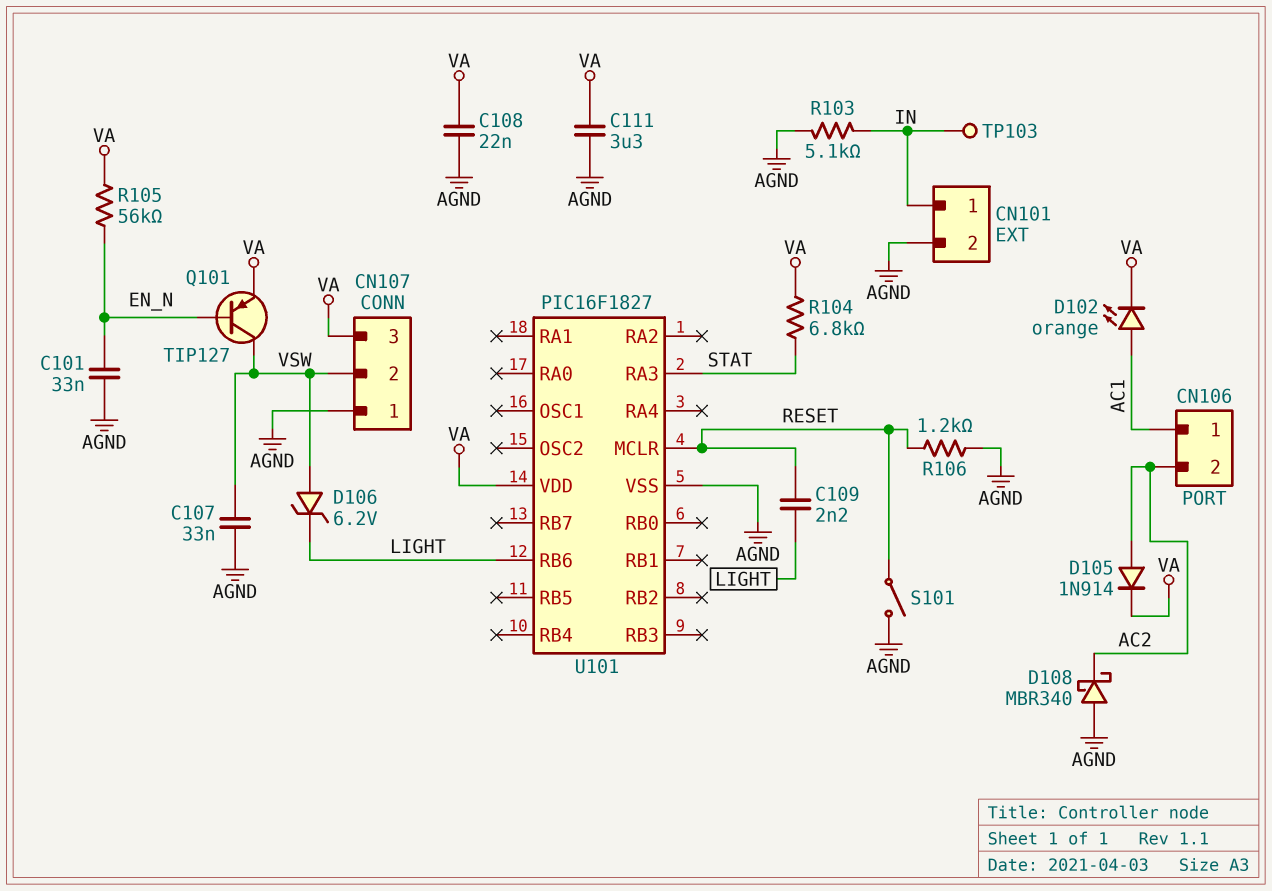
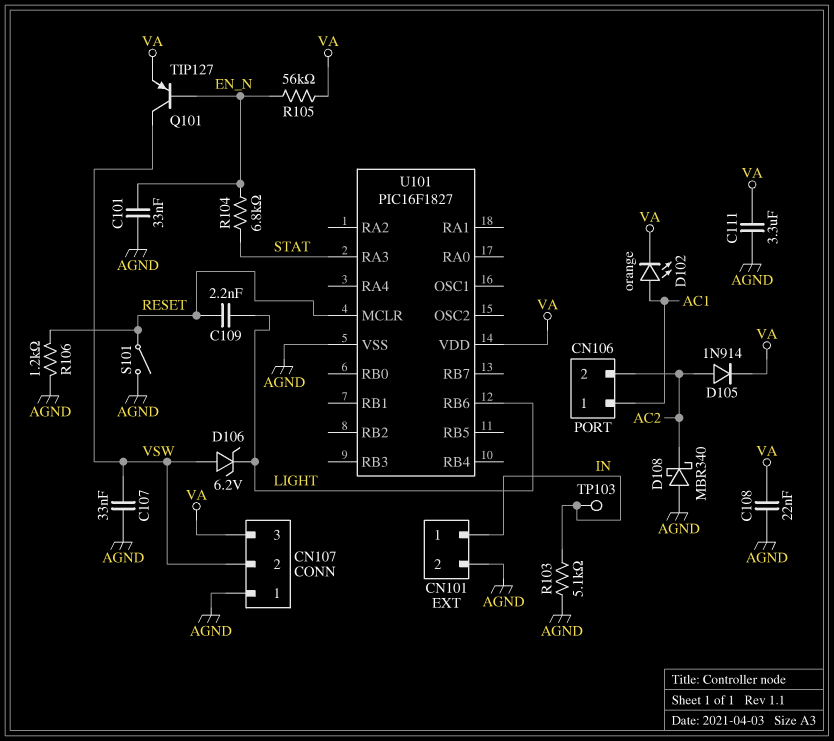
R104: 6.8k (STAT, VA) -> 6.8k (EN_N, STAT)

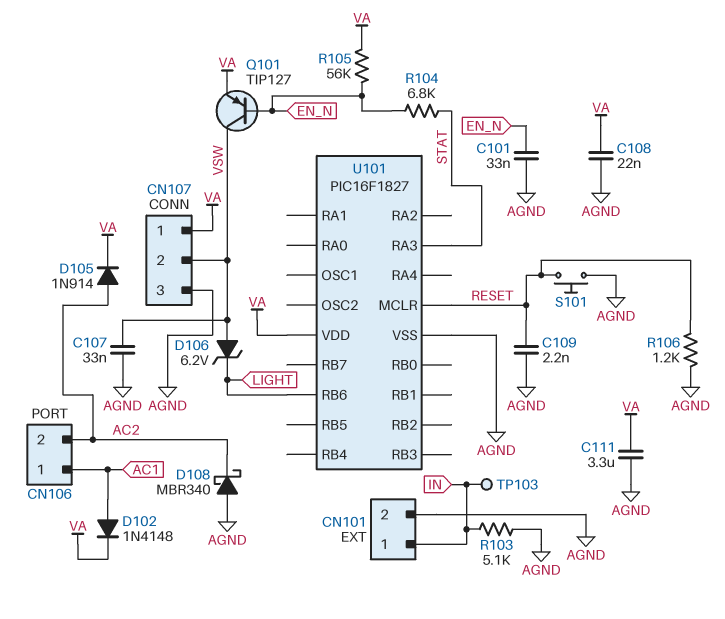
C109: 2.2nF (LIGHT, RESET) -> 2.2nF (AGND, RESET)
CN107 pin 1: AGND -> VA
CN107 pin 3: VA -> AGND
D102: LED orange (A AC1, K VA) -> diode 1N4148 (A AC1, K VA)
S101: switch (AGND, RESET) -> button (AGND, RESET)

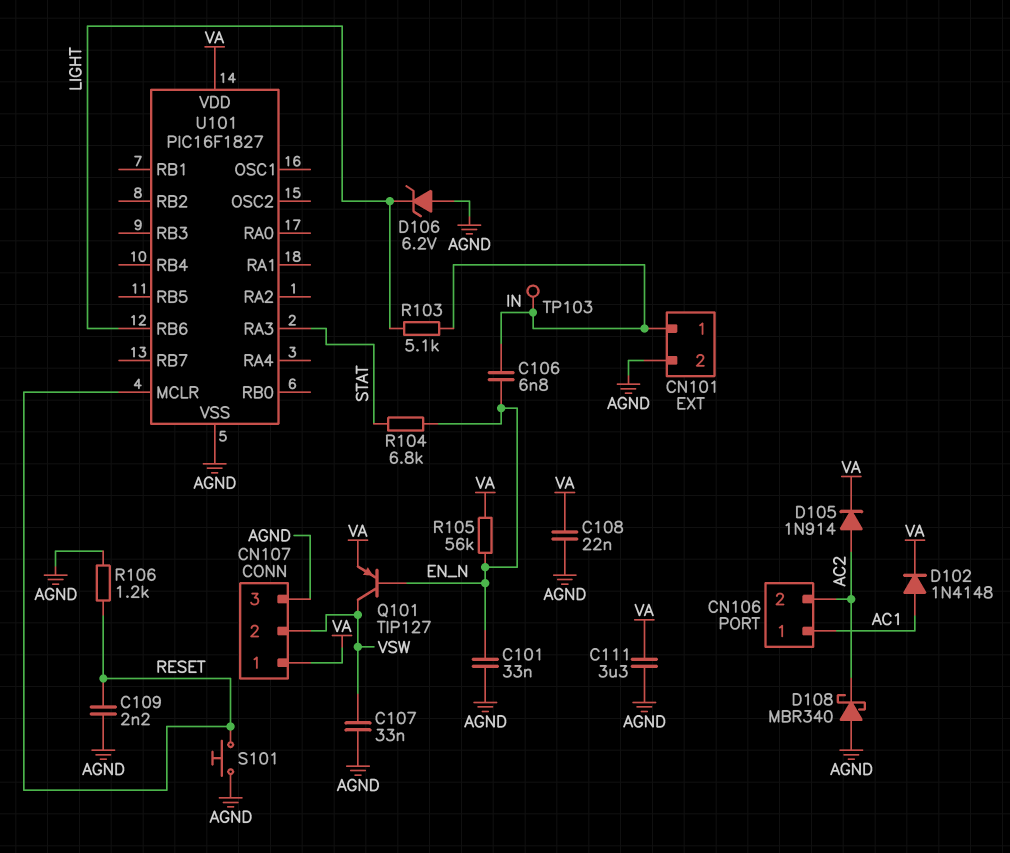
C106: none -> 6.8nF (EN_N, IN)
D106: zener 6.2V (A VSW, K LIGHT) -> zener 6.2V (A AGND, K LIGHT)
R103: 5.1k (AGND, IN) -> 5.1k (IN, LIGHT)

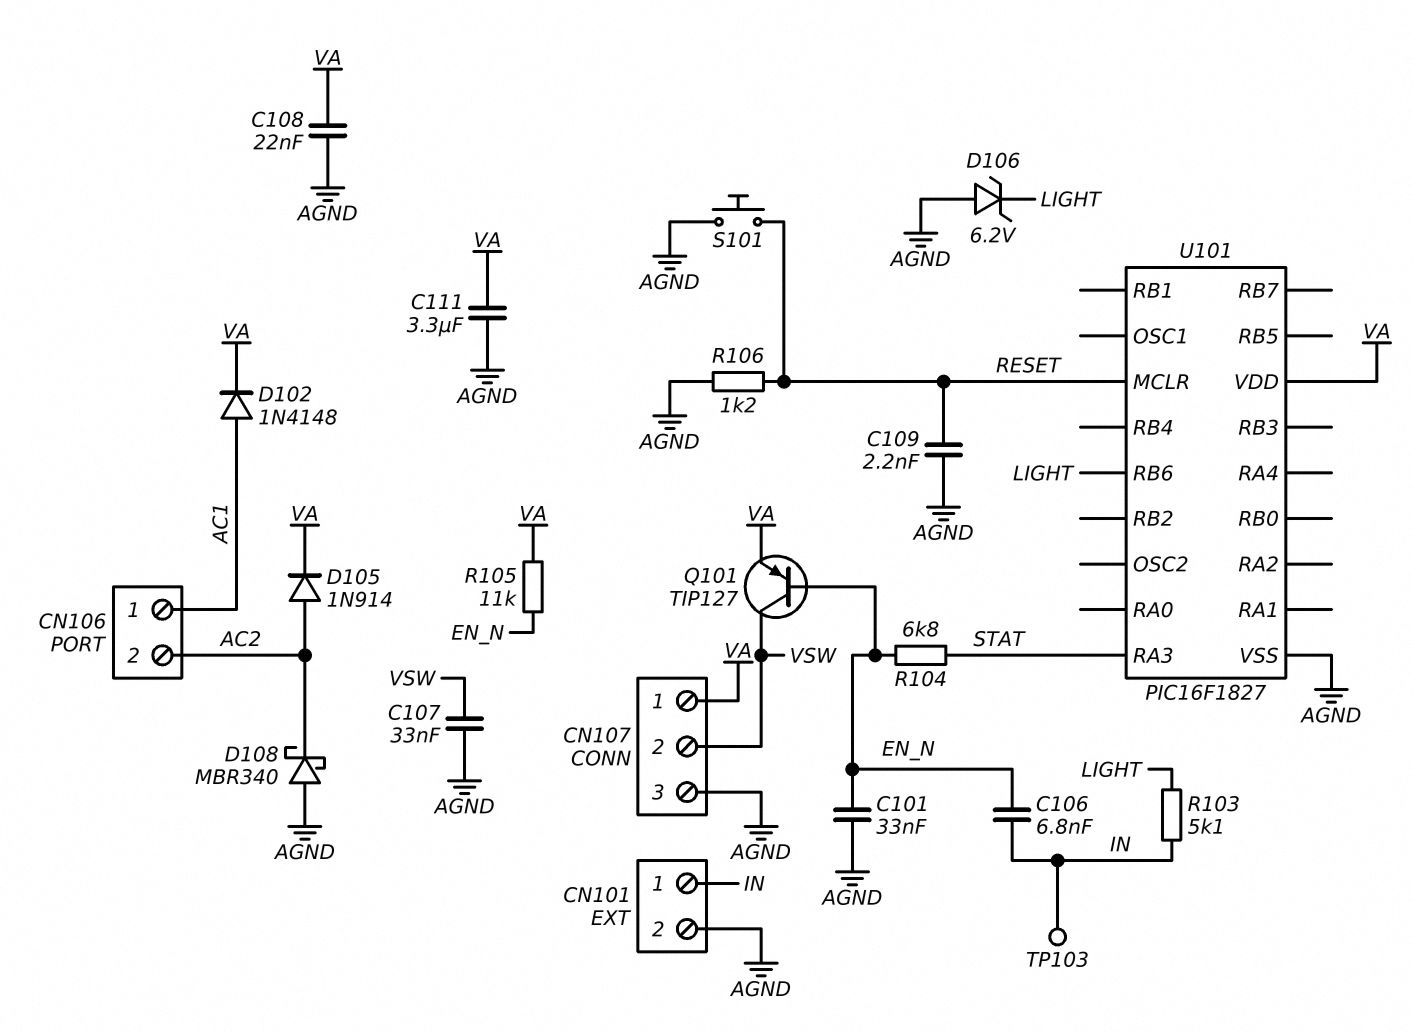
R105: 56k (EN_N, VA) -> 11k (EN_N, VA)

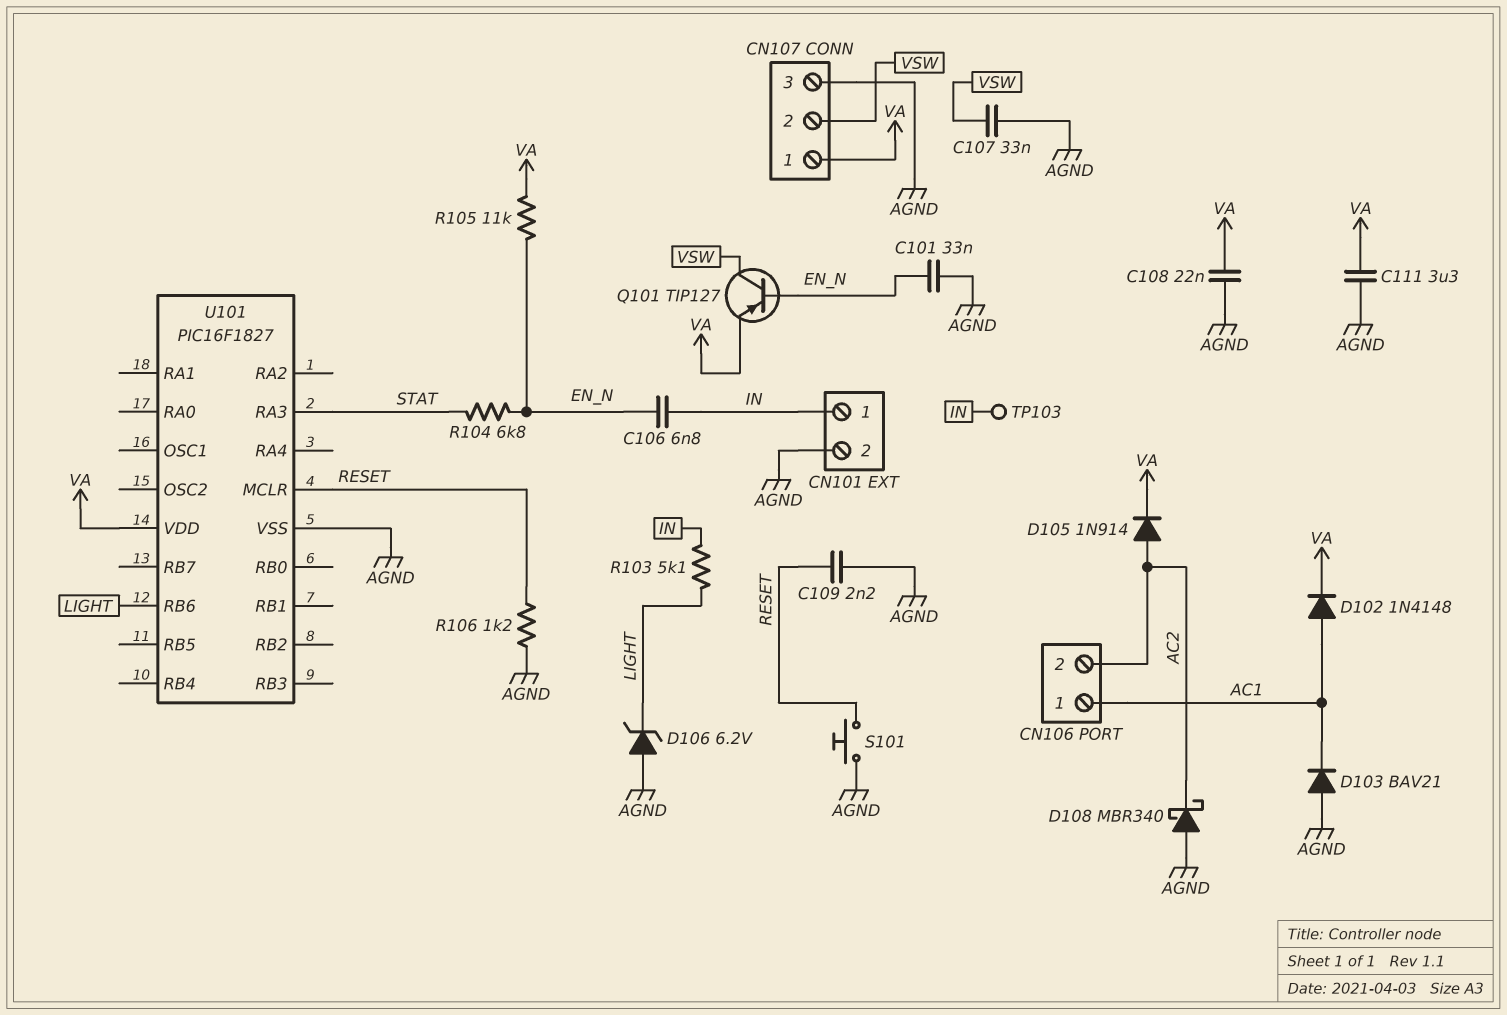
D103: none -> diode BAV21 (A AGND, K AC1)

